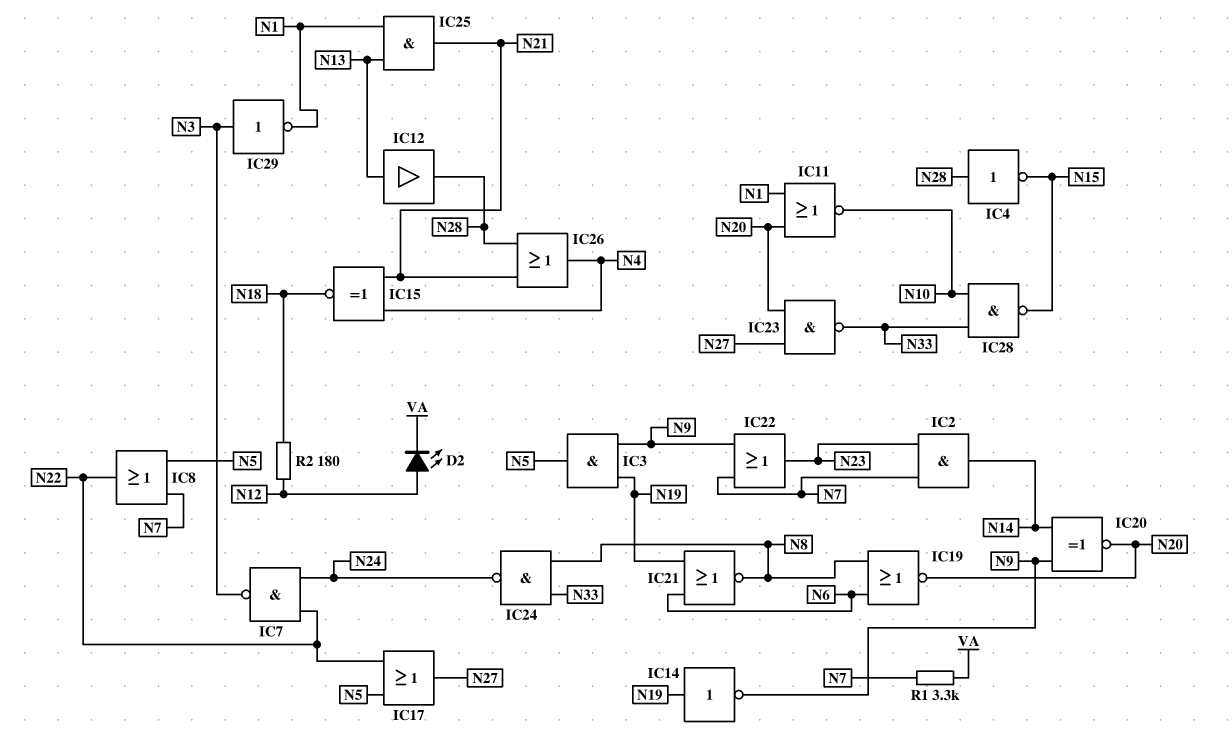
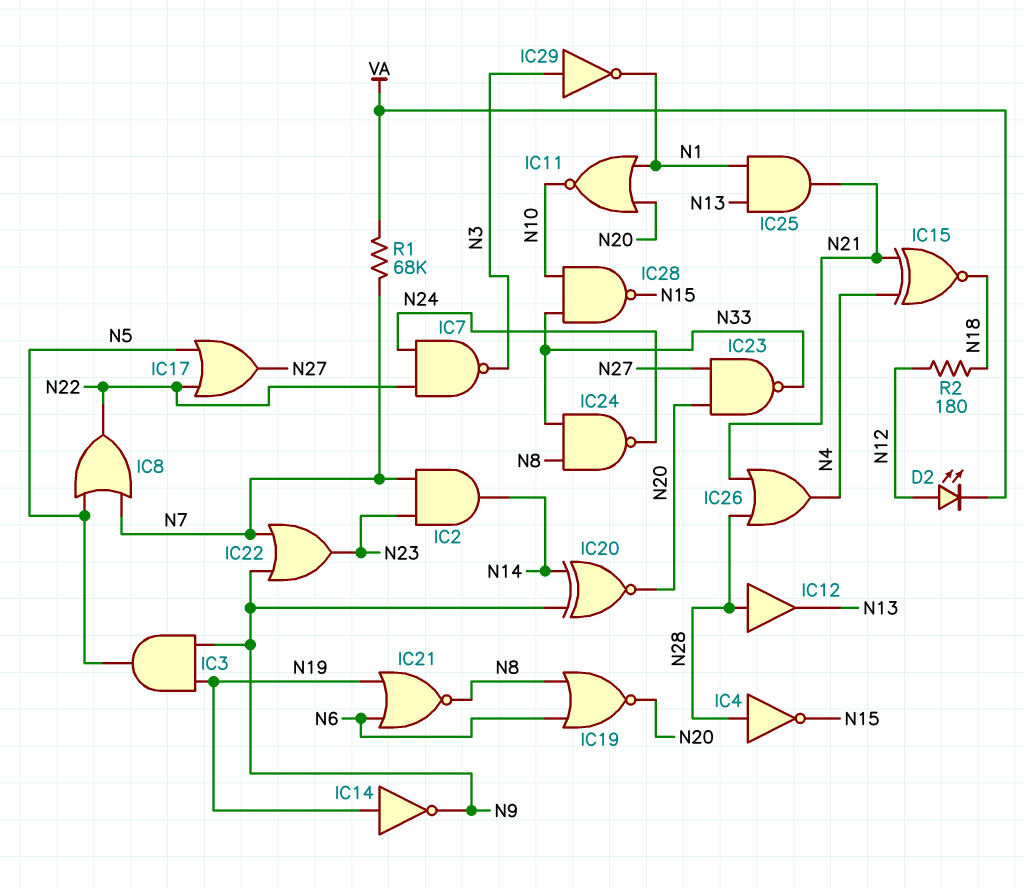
IC12: buffer (in N13, out N28) -> buffer (in N28, out N13)
R1: 3.3k (N7, VA) -> 68k (N7, VA)

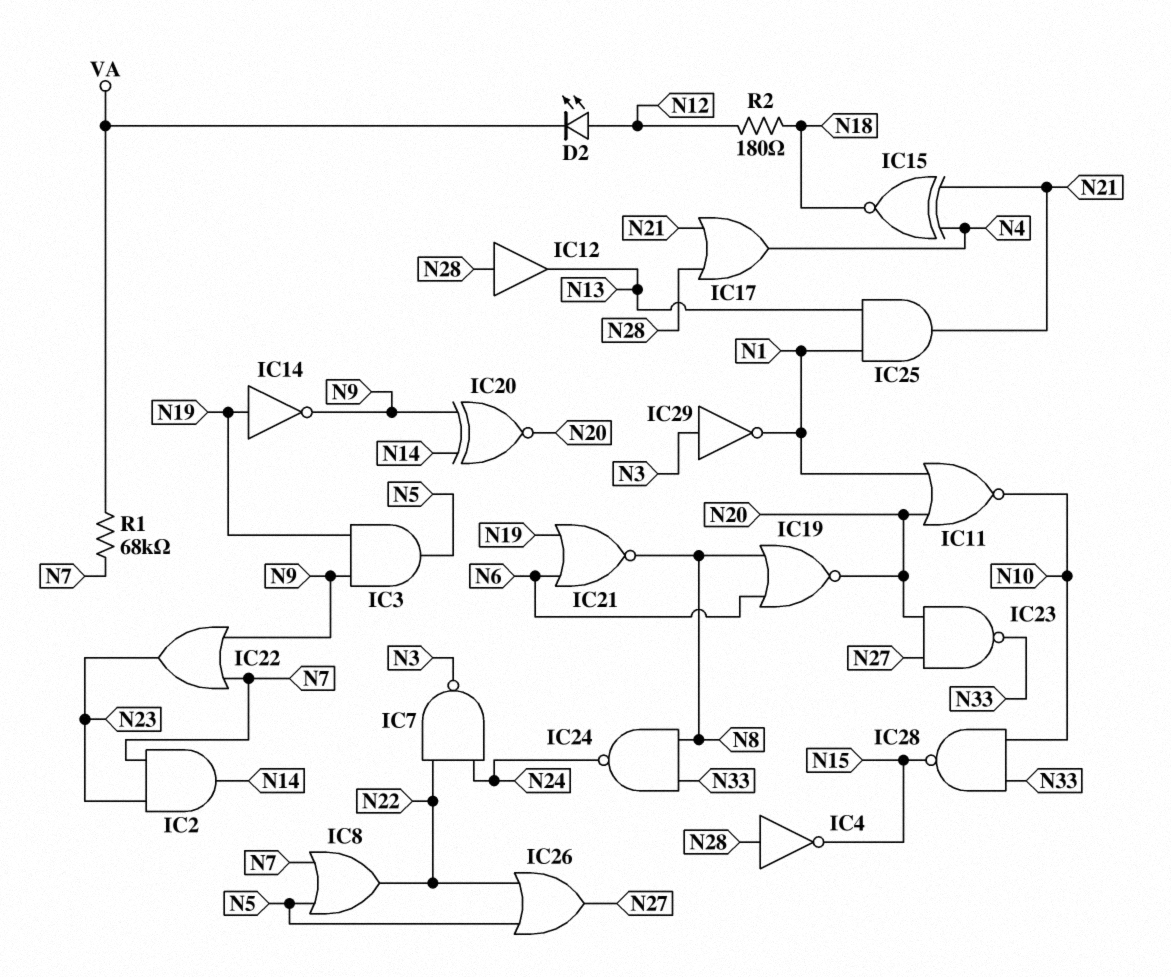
IC17: OR (in N5, in N22, out N27) -> OR (in N21, in N28, out N4)
IC26: OR (in N21, in N28, out N4) -> OR (in N5, in N22, out N27)

